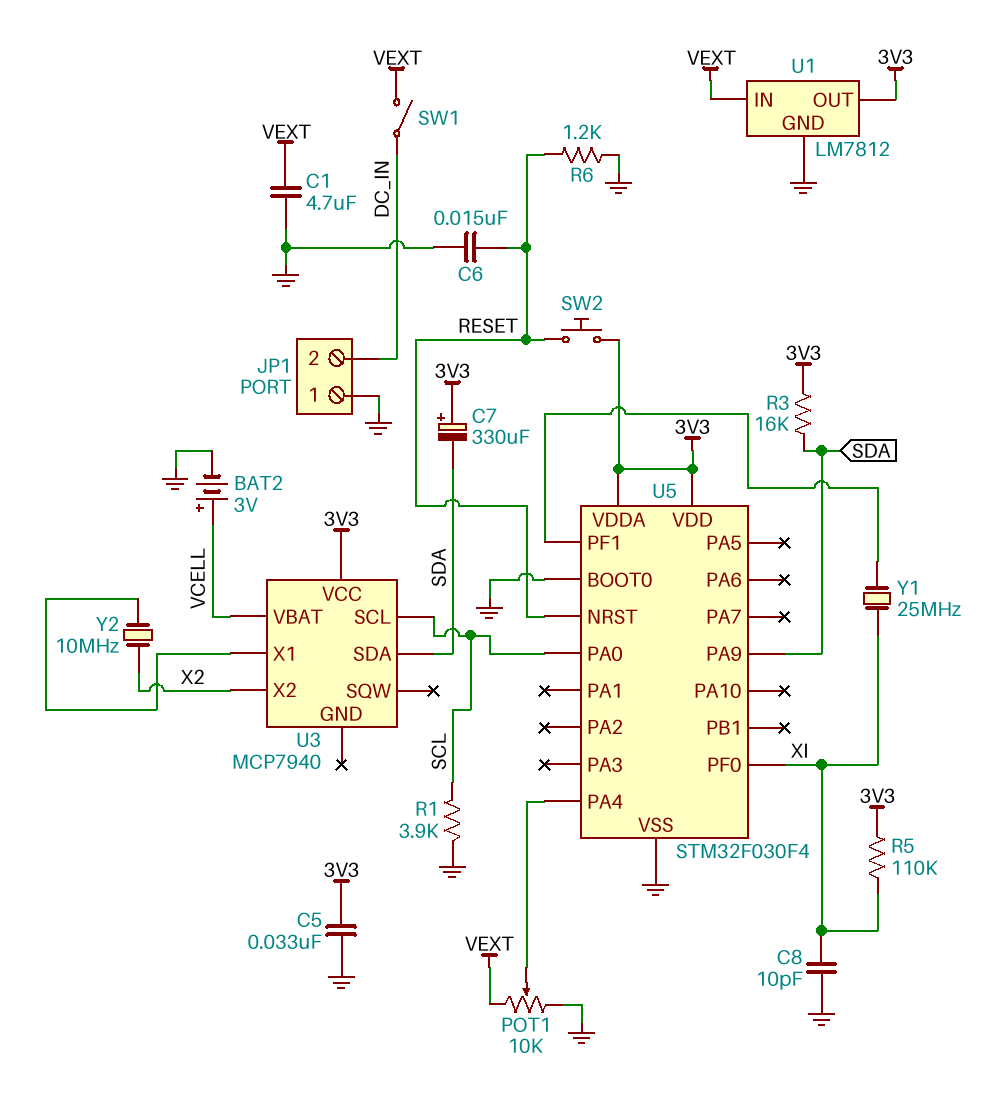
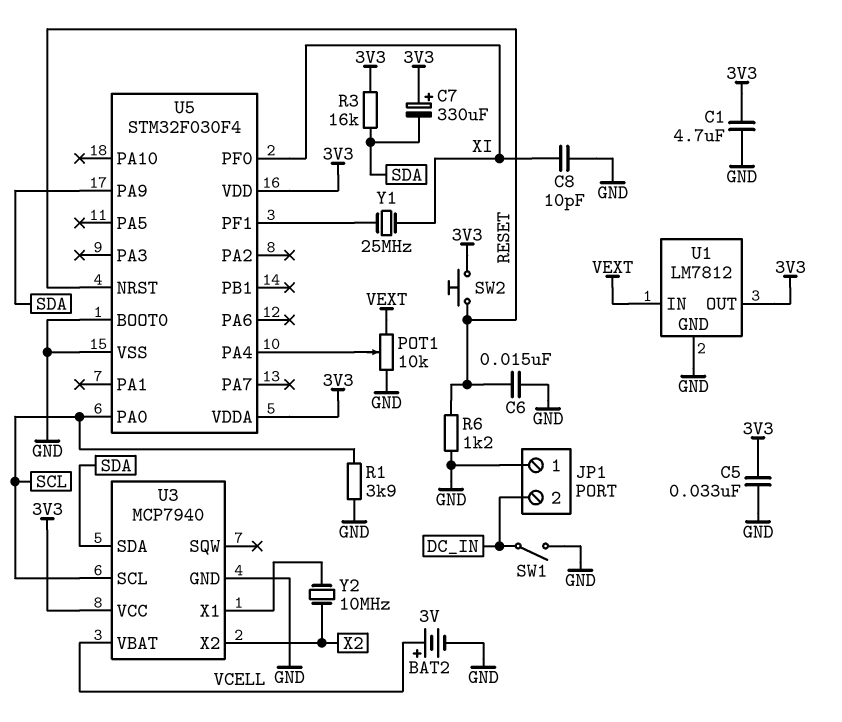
C1: 4.7uF (GND, VEXT) -> 4.7uF (3V3, GND)
R5: 110k (3V3, XI) -> none
SW1: switch (DC_IN, VEXT) -> switch (DC_IN, GND)
U3 pin GND: none -> GND

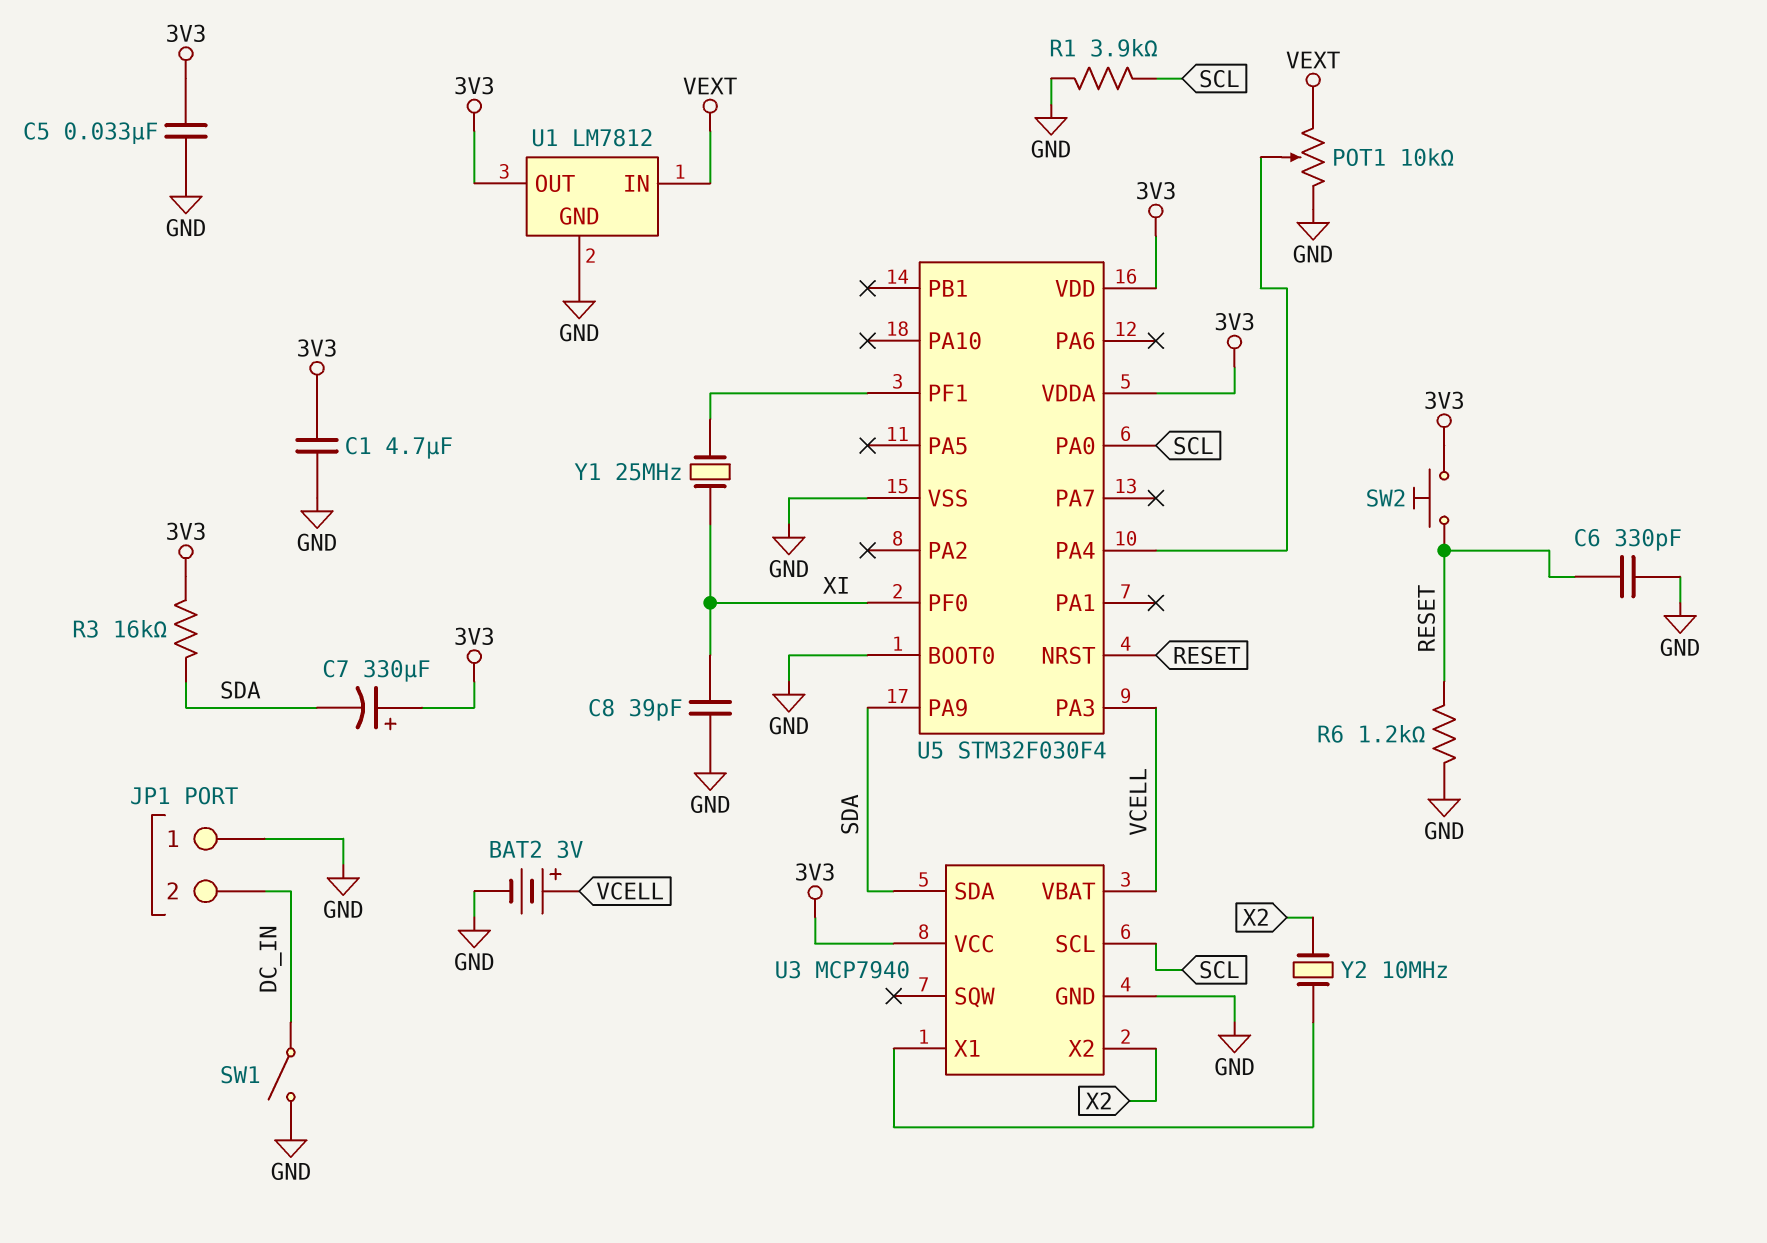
C6: 15nF (GND, RESET) -> 330pF (GND, RESET)
C8: 10pF (GND, XI) -> 39pF (GND, XI)
U5 pin PA3: none -> VCELL

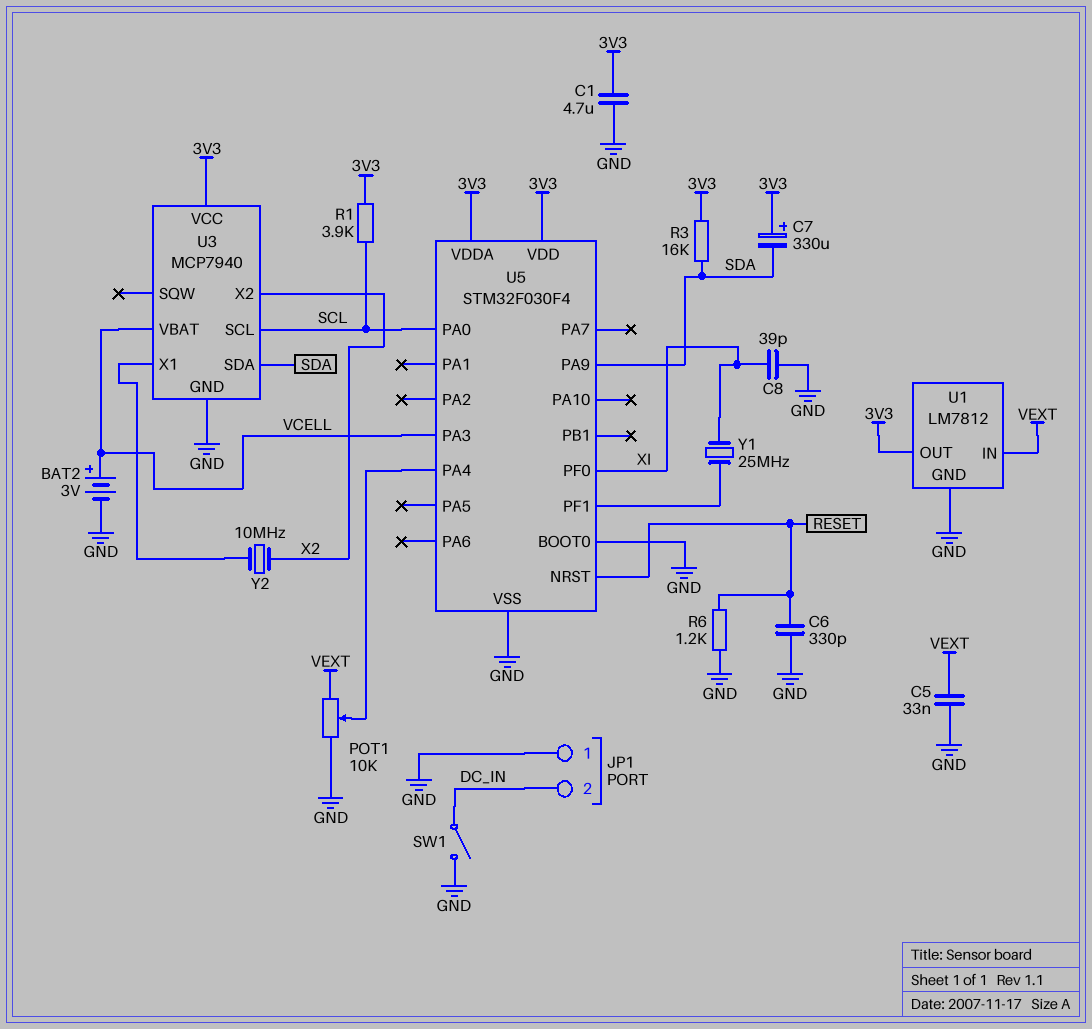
C5: 33nF (3V3, GND) -> 33nF (GND, VEXT)
R1: 3.9k (GND, SCL) -> 3.9k (3V3, SCL)
SW2: button (3V3, RESET) -> none

